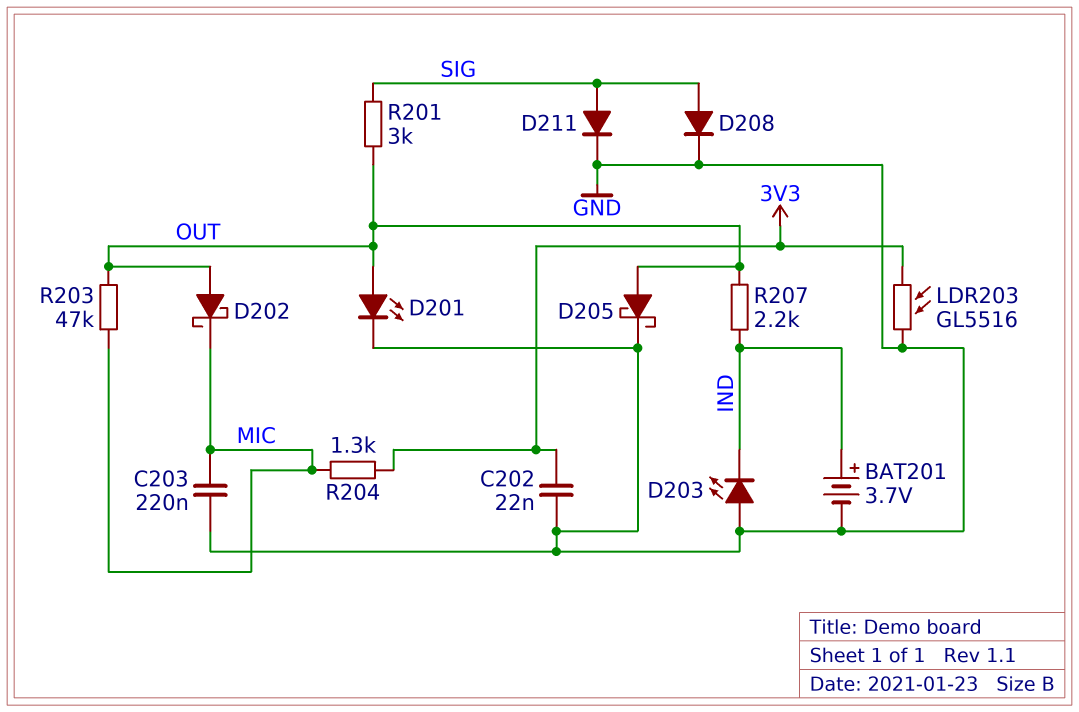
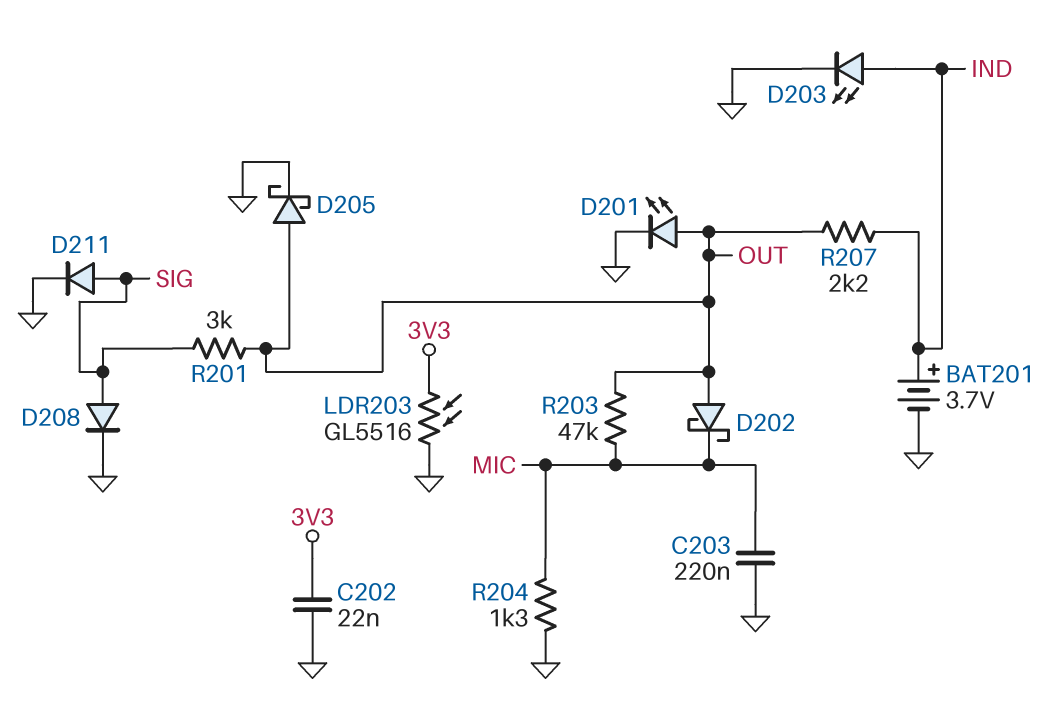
D203: LED (A GND, K IND) -> LED (A IND, K GND)
R204: 1.3k (3V3, MIC) -> 1.3k (GND, MIC)

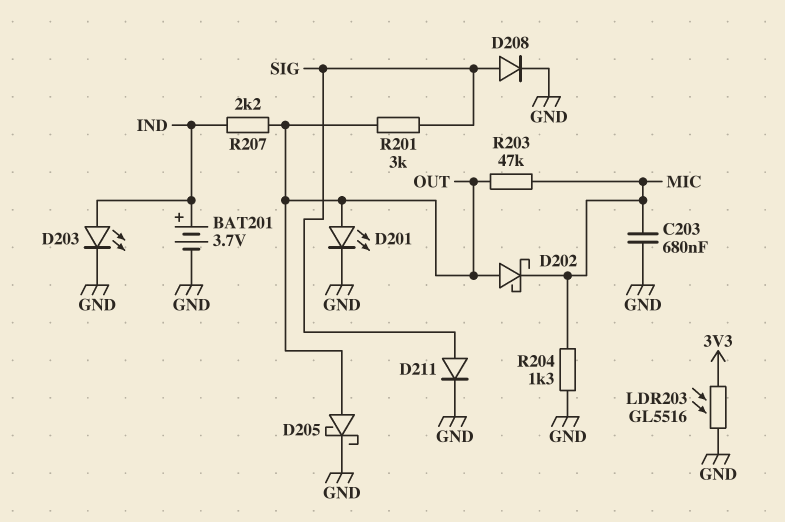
C202: 22nF (3V3, GND) -> none
C203: 220nF (GND, MIC) -> 680nF (GND, MIC)

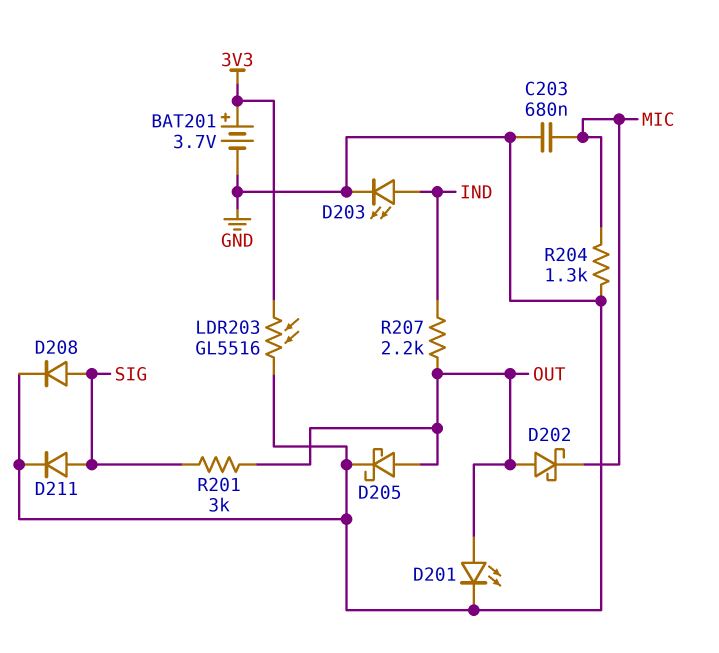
BAT201: 3.7V (plus IND, minus GND) -> 3.7V (plus 3V3, minus GND)
R203: 47k (MIC, OUT) -> none

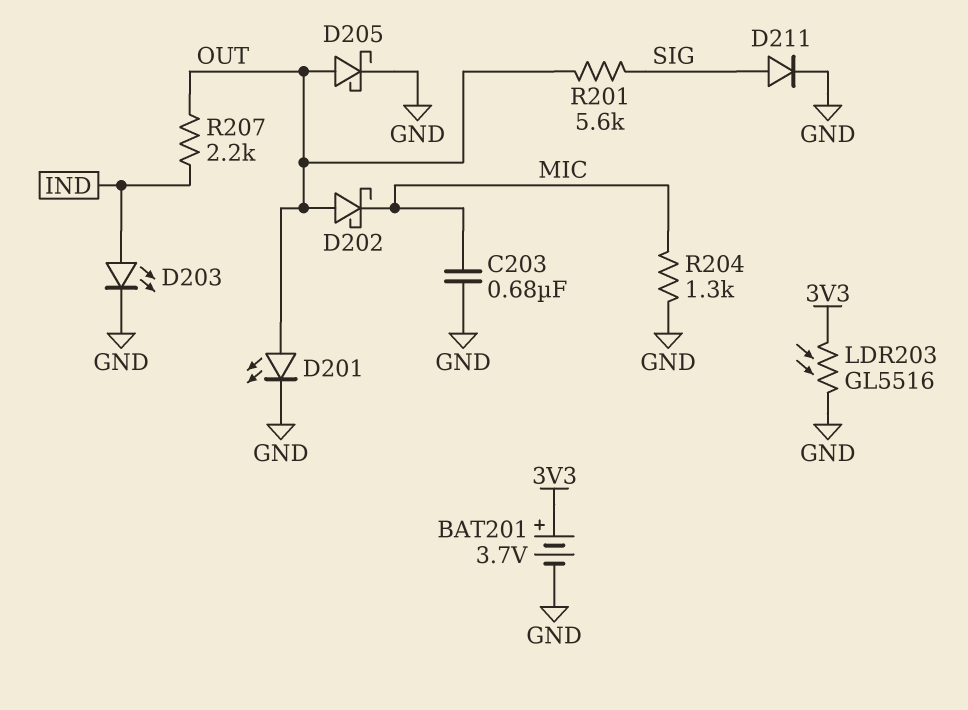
D208: diode (A SIG, K GND) -> none
R201: 3k (OUT, SIG) -> 5.6k (OUT, SIG)

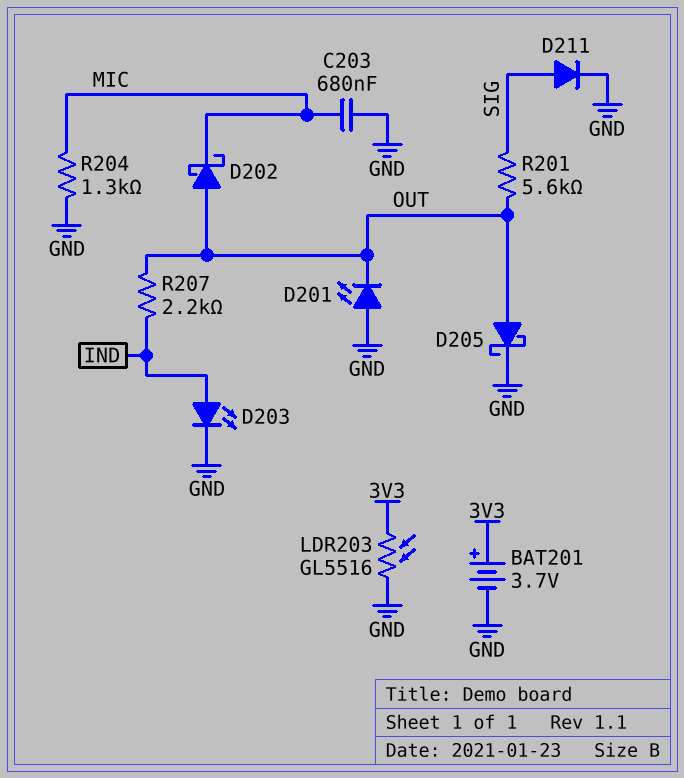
D201: LED (A OUT, K GND) -> LED (A GND, K OUT)

